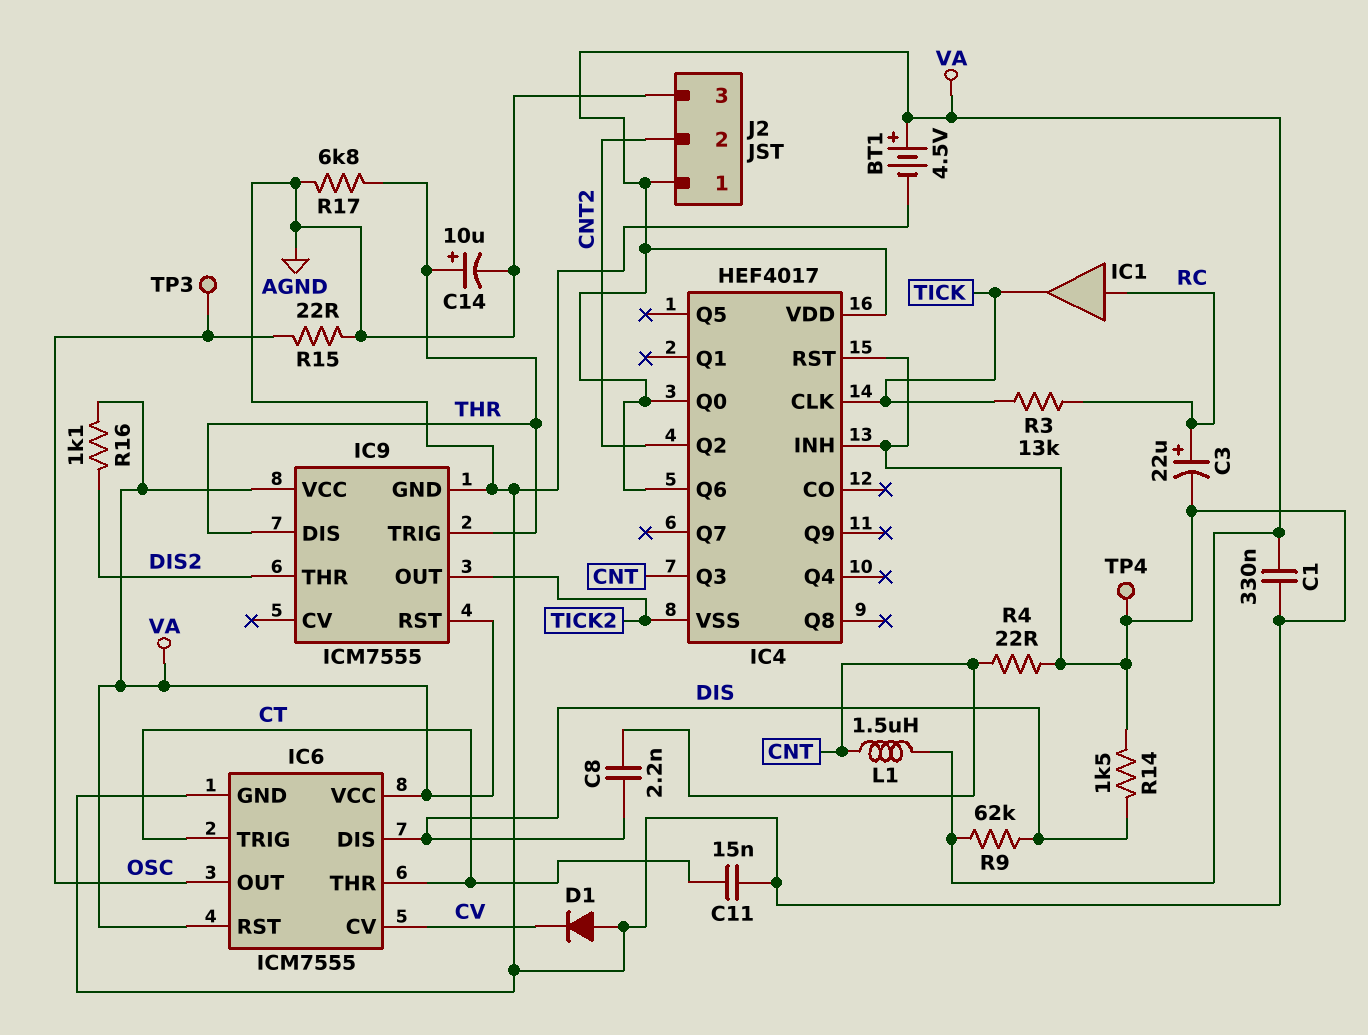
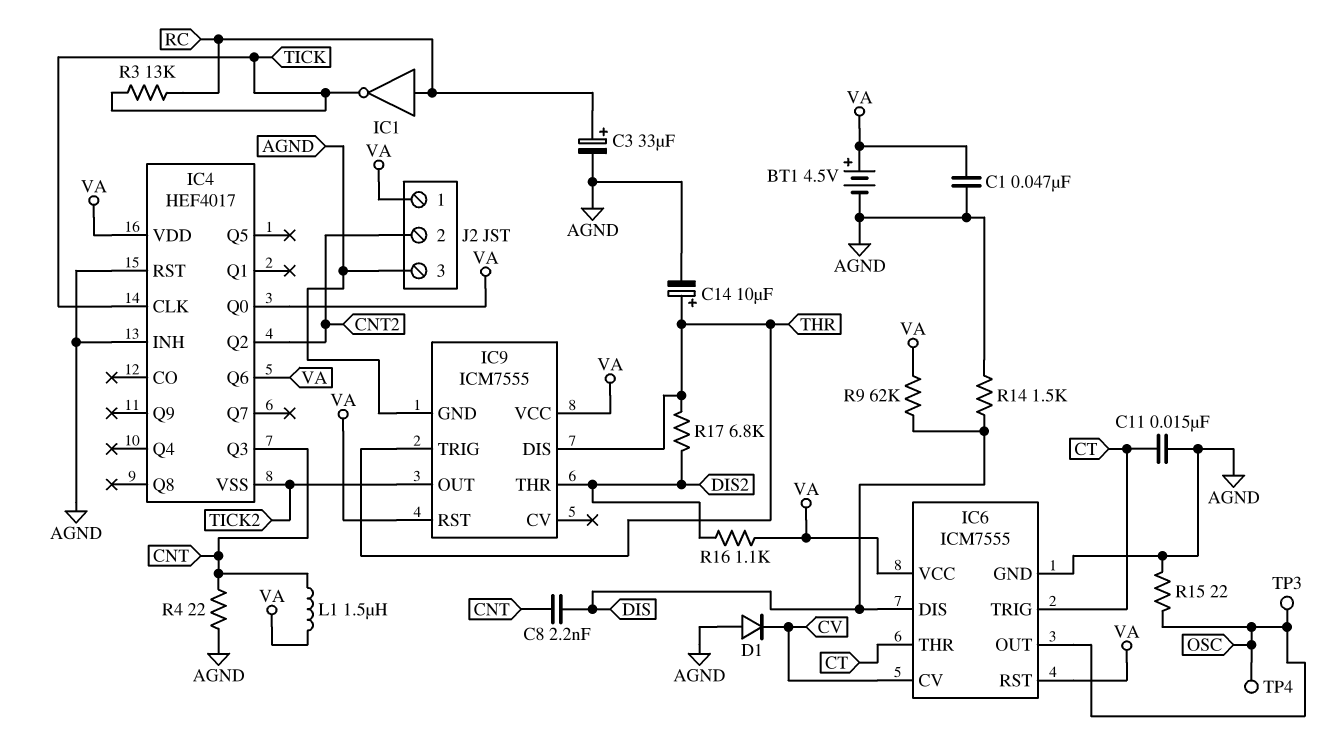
C1: 330nF (AGND, VA) -> 47nF (AGND, VA)
C3: 22uF (plus RC, minus AGND) -> 33uF (plus RC, minus AGND)
IC1: buffer (in RC, out TICK) -> NOT (in RC, out TICK)
R17: 6.8k (AGND, THR) -> 6.8k (DIS2, THR)
TP4: test point (AGND) -> test point (OSC)

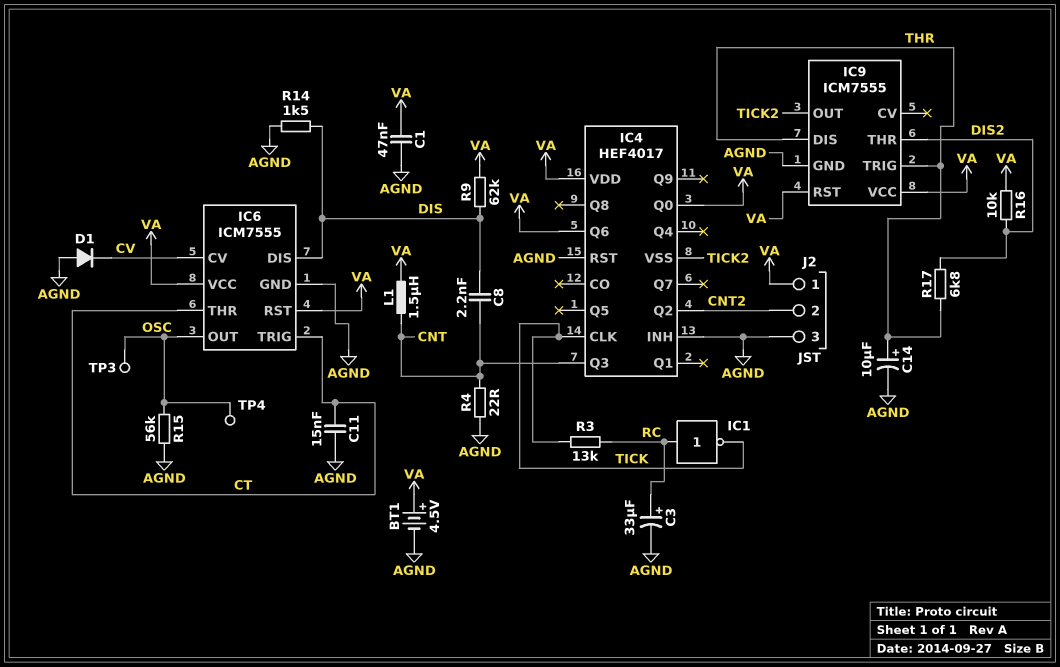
R15: 22 (AGND, OSC) -> 56k (AGND, OSC)
R16: 1.1k (DIS2, VA) -> 10k (DIS2, VA)

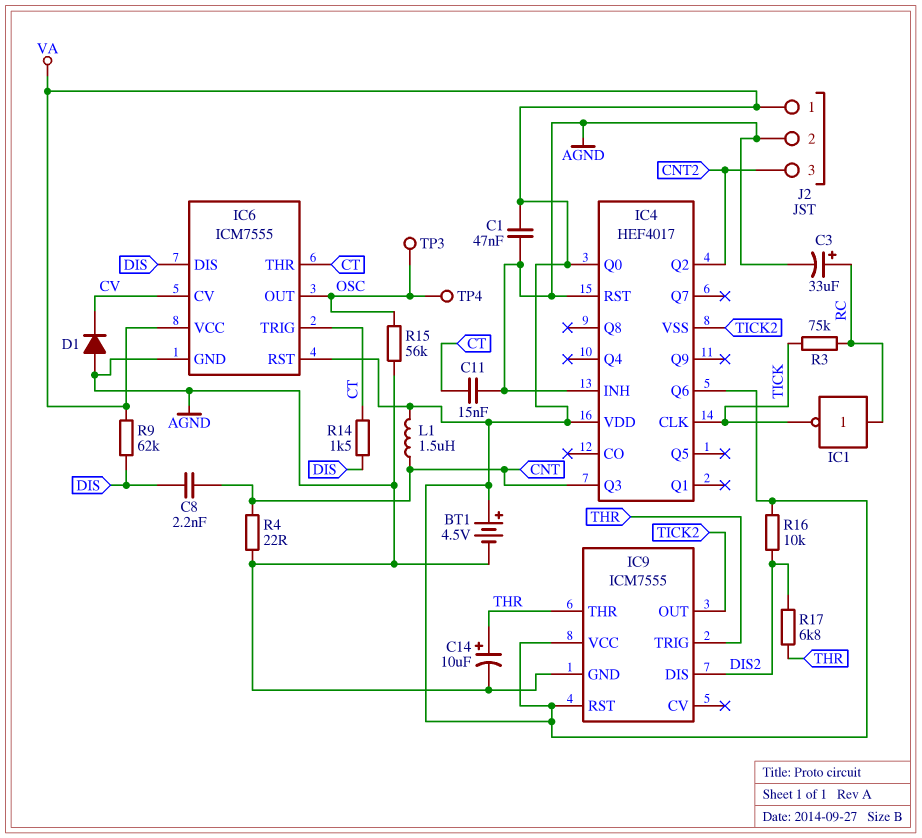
IC9 pin DIS: THR -> DIS2
IC9 pin THR: DIS2 -> THR
J2 pin 2: CNT2 -> AGND
J2 pin 3: AGND -> CNT2
R3: 13k (RC, TICK) -> 75k (RC, TICK)
R14: 1.5k (AGND, DIS) -> 1.5k (CT, DIS)

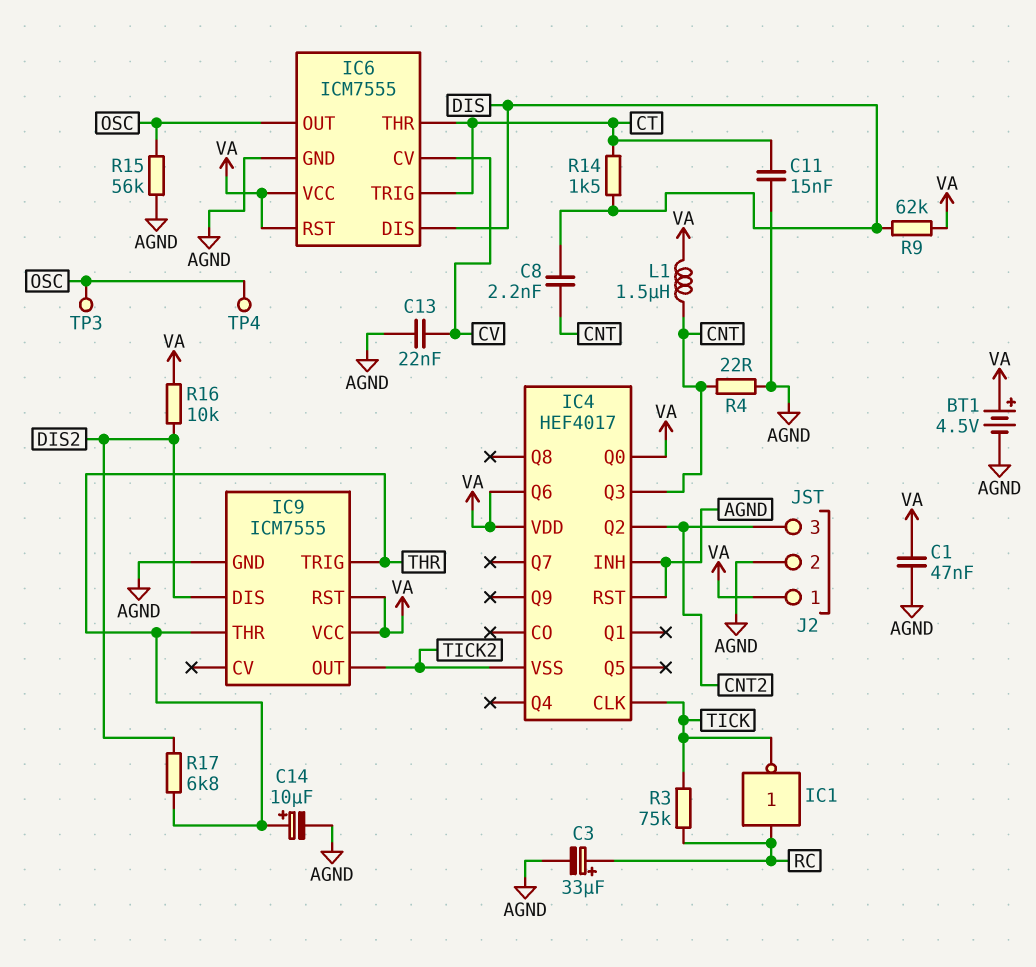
C13: none -> 22nF (AGND, CV)
D1: diode (A AGND, K CV) -> none

